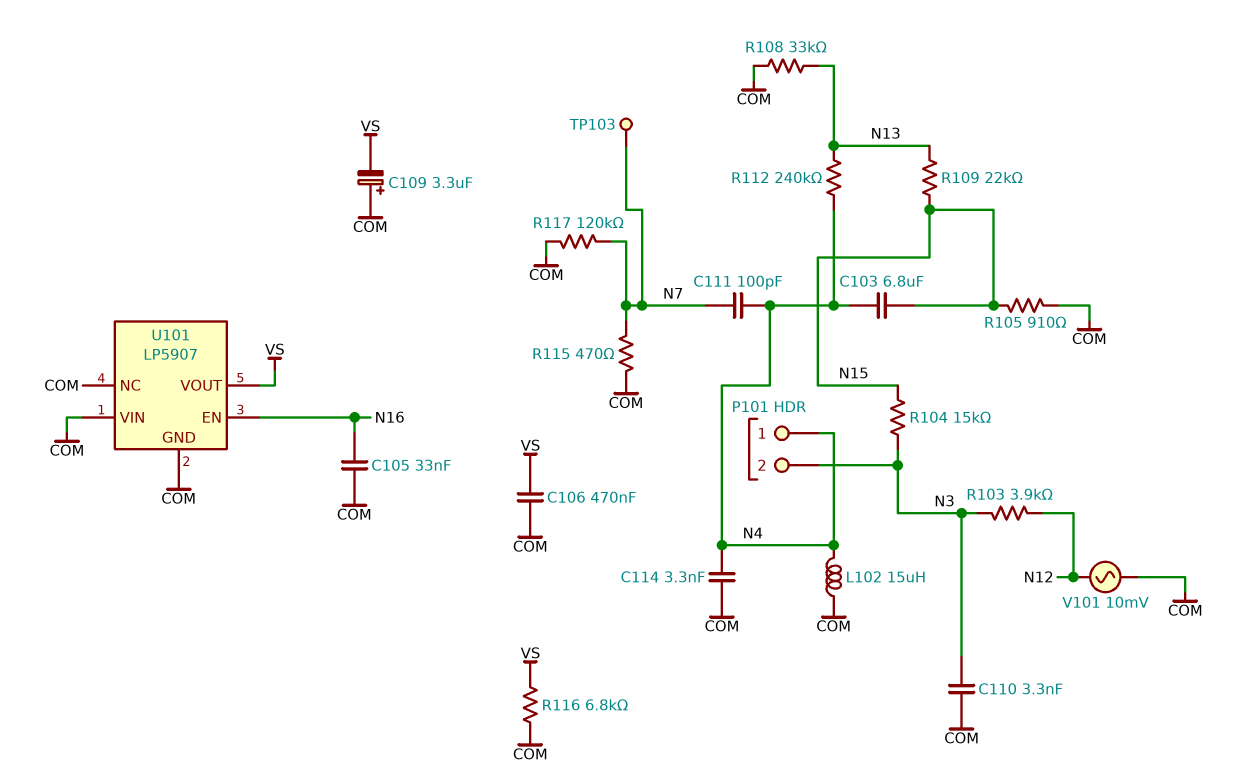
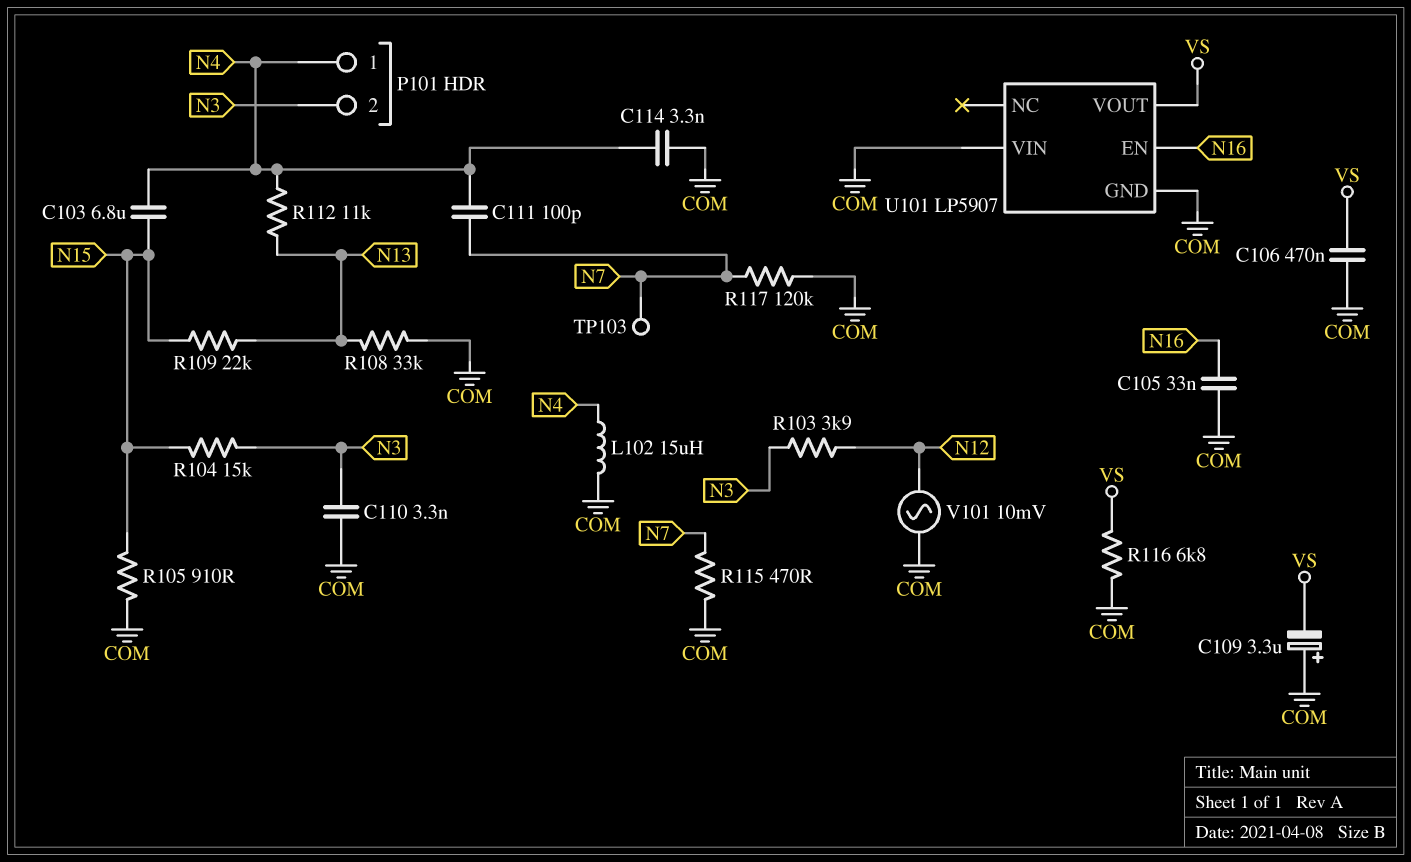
R112: 240k (N4, N13) -> 11k (N4, N13)
U101 pin NC: COM -> none

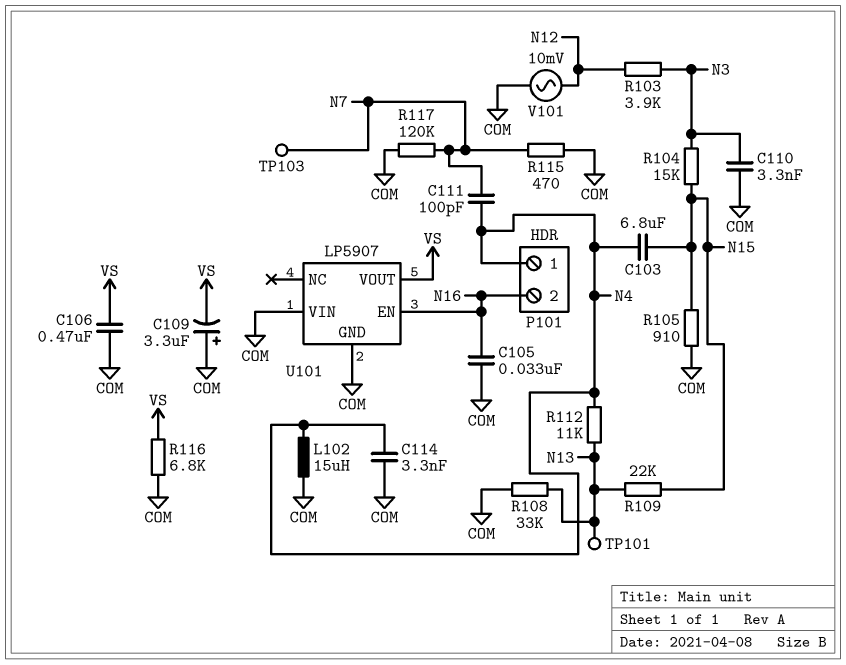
P101 pin 2: N3 -> N16
TP101: none -> test point (N13)

